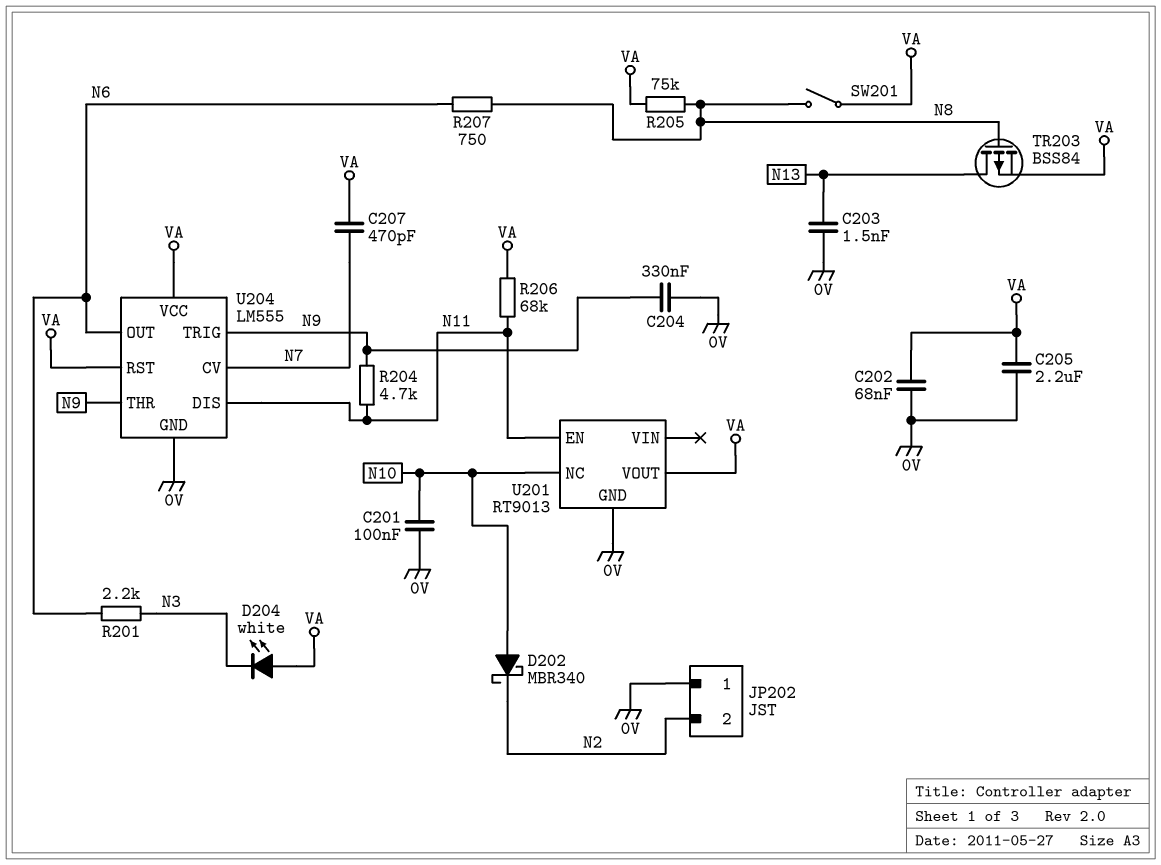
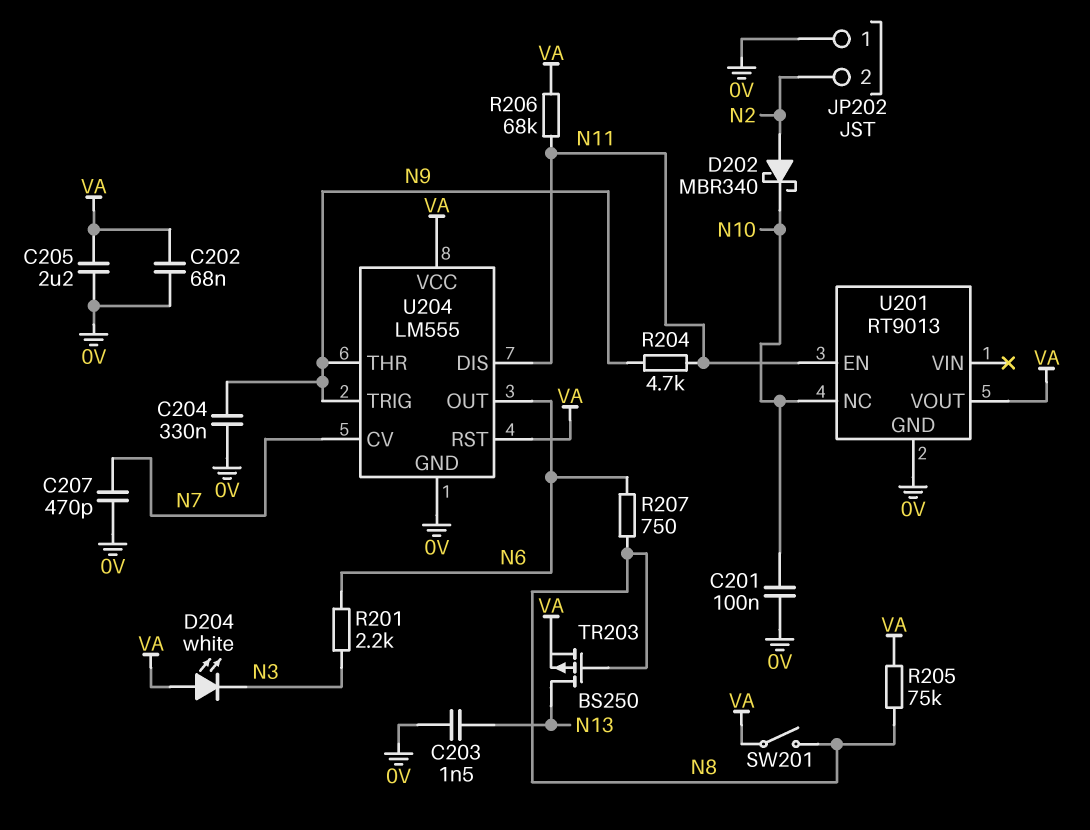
C207: 470pF (N7, VA) -> 470pF (0V, N7)
D202: schottky MBR340 (A N10, K N2) -> schottky MBR340 (A N2, K N10)
TR203: PMOS BSS84 (G N8, D N13, S VA) -> PMOS BS250 (G N8, D N13, S VA)

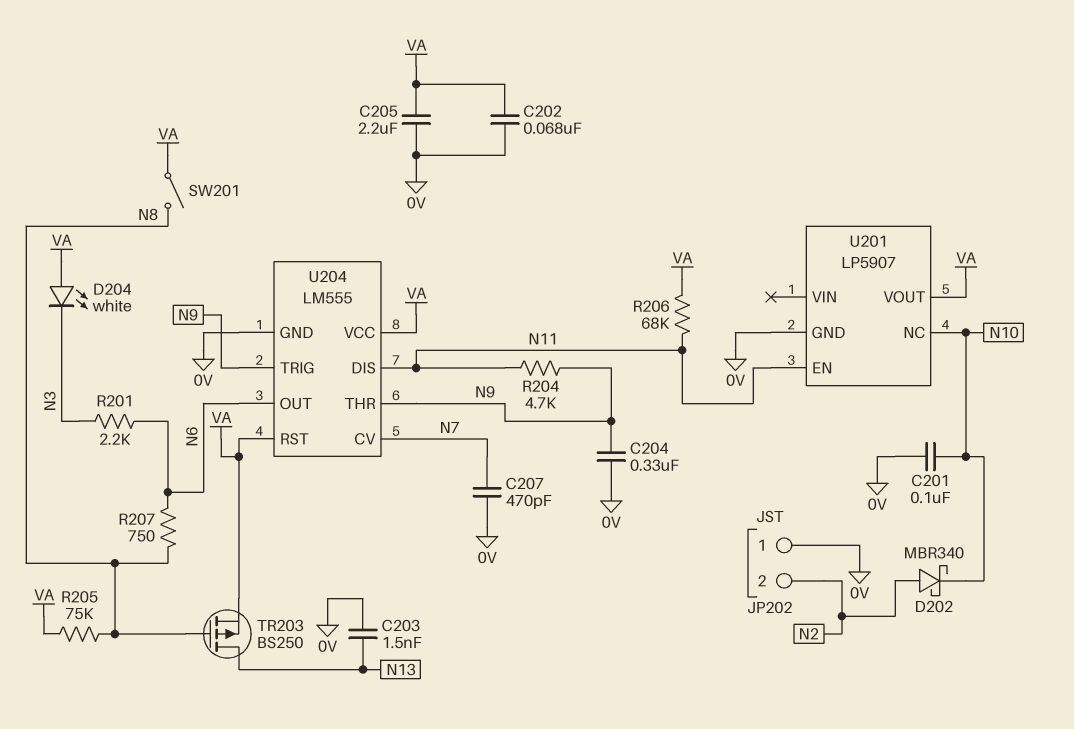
U201: RT9013 -> LP5907

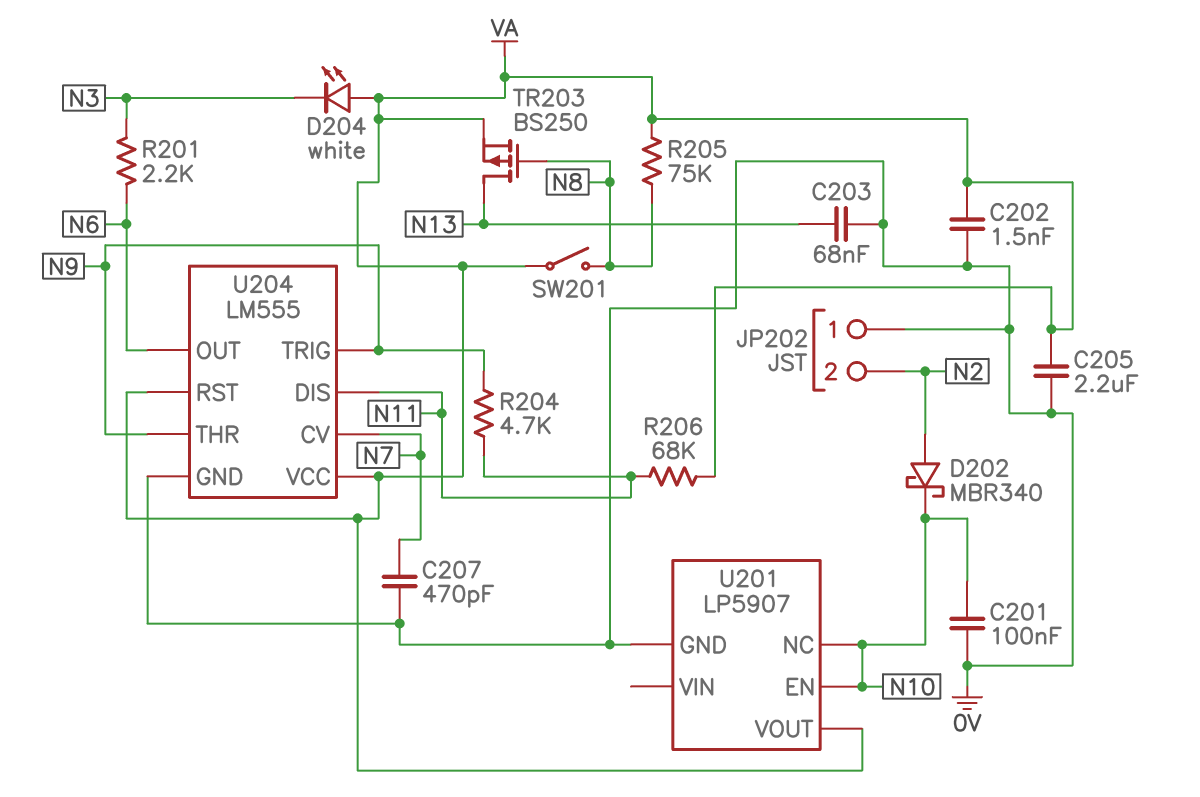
C202: 68nF (0V, VA) -> 1.5nF (0V, VA)
C203: 1.5nF (0V, N13) -> 68nF (0V, N13)
C204: 330nF (0V, N9) -> none
R207: 750 (N6, N8) -> none
U201 pin EN: N11 -> N10

